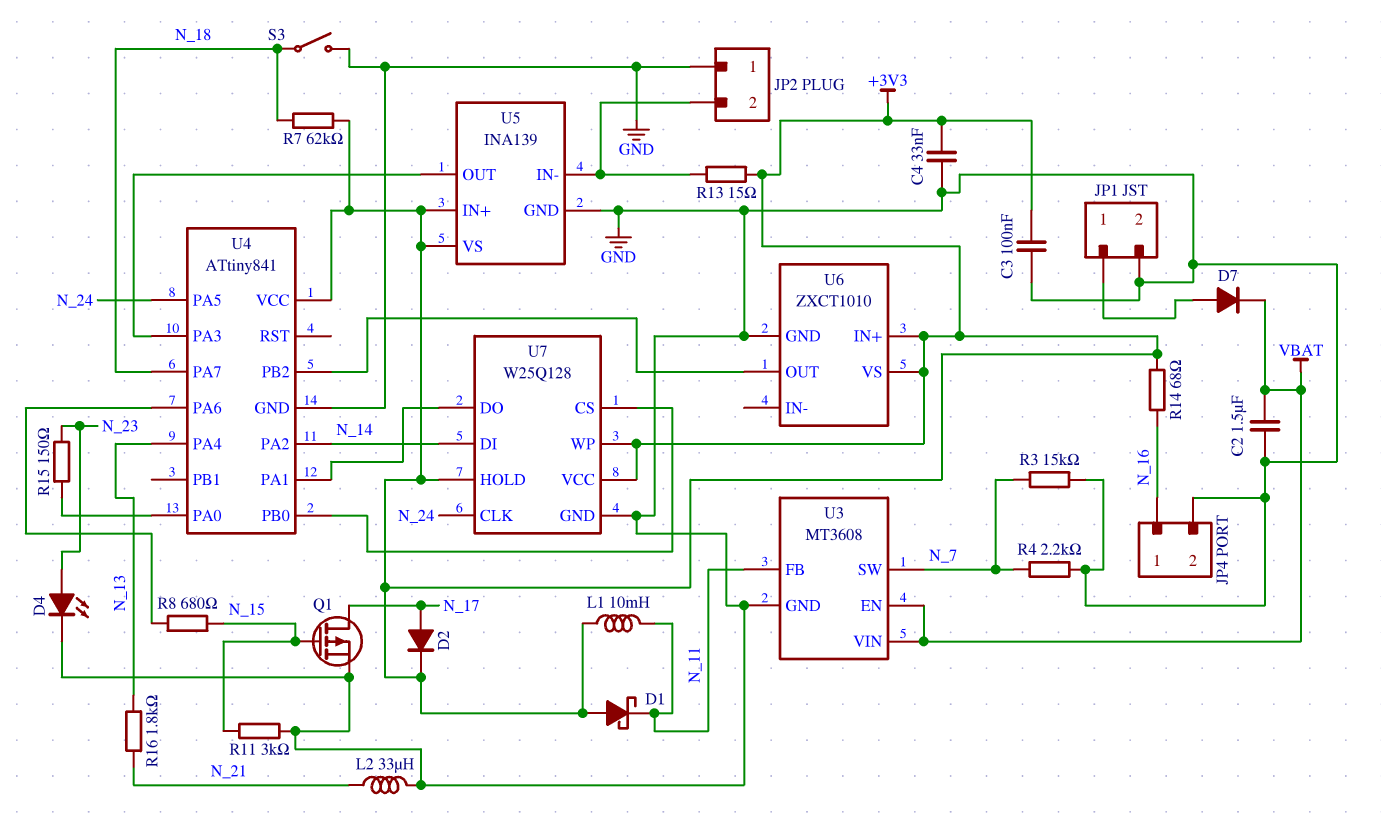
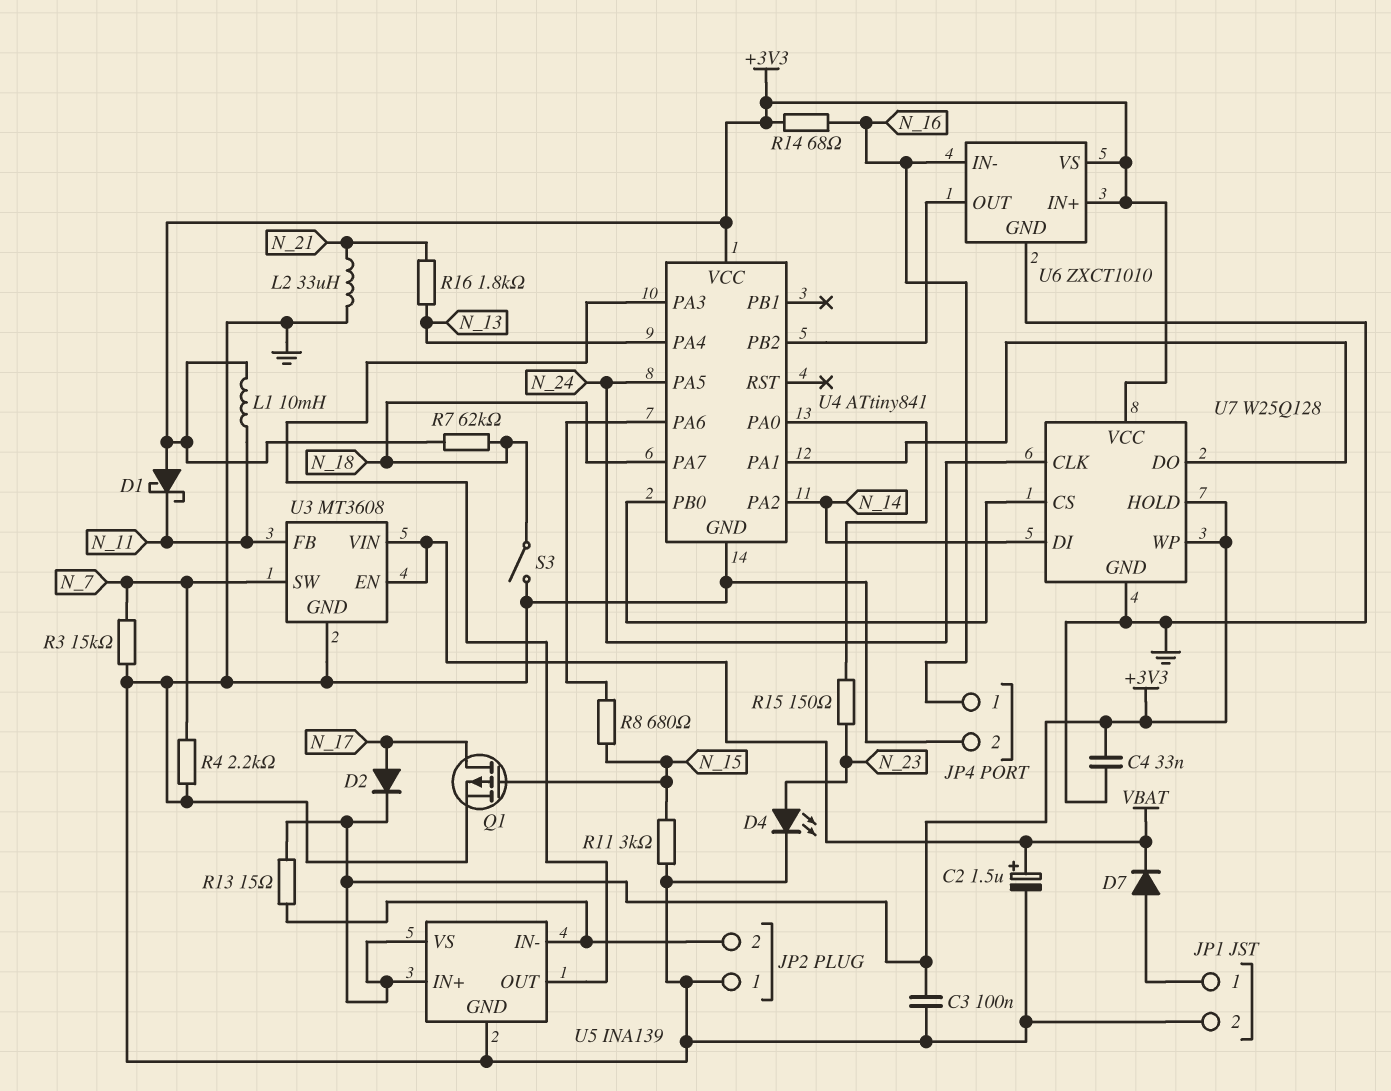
C2: 1.5uF (GND, VBAT) -> 1.5uF (plus VBAT, minus GND)
U6 pin IN-: none -> N_16

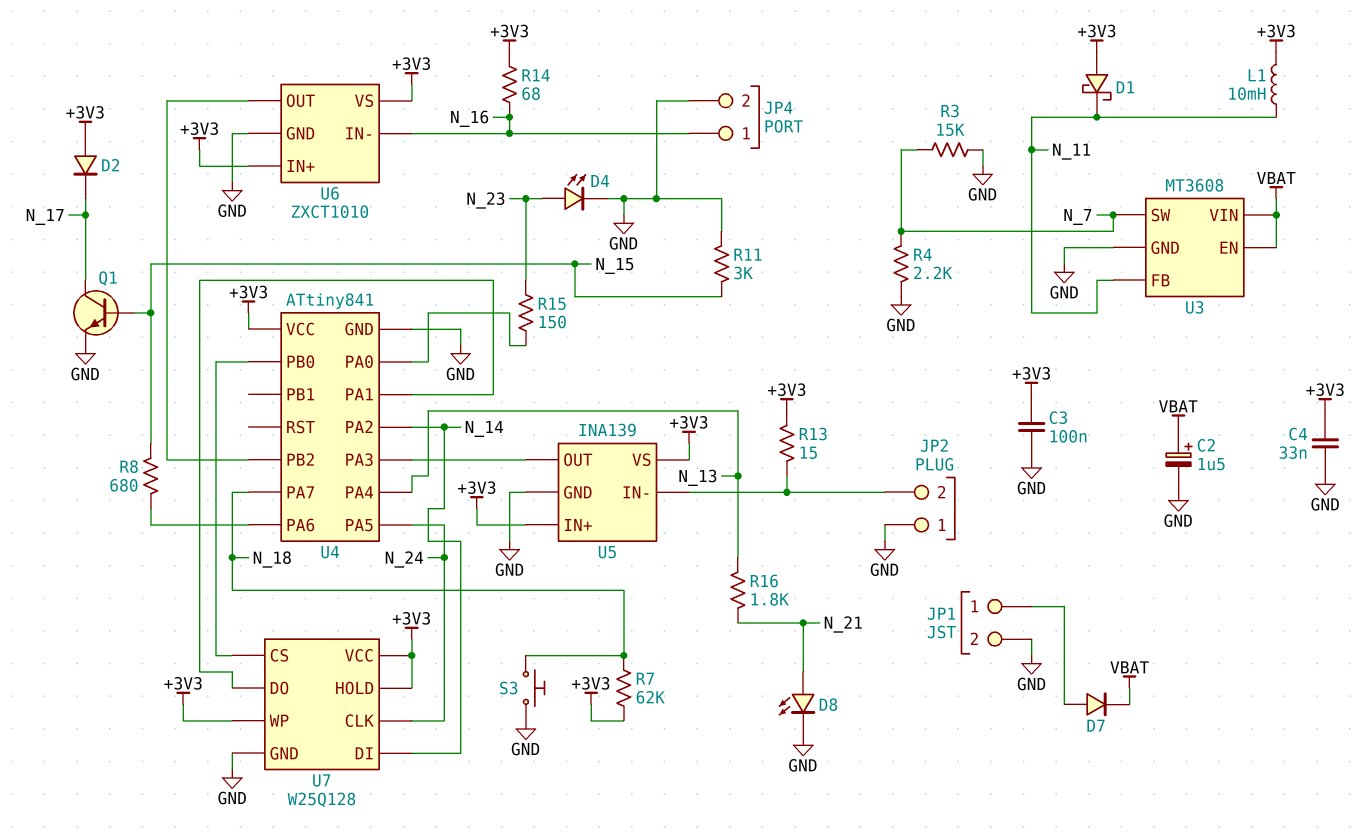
D2: diode (A N_17, K +3V3) -> diode (A +3V3, K N_17)
D8: none -> LED (A N_21, K GND)
L2: 33uH (GND, N_21) -> none
Q1: PMOS (G N_15, D N_17, S GND) -> NPN (B N_15, C N_17, E GND)
S3: switch (GND, N_18) -> button (GND, N_18)

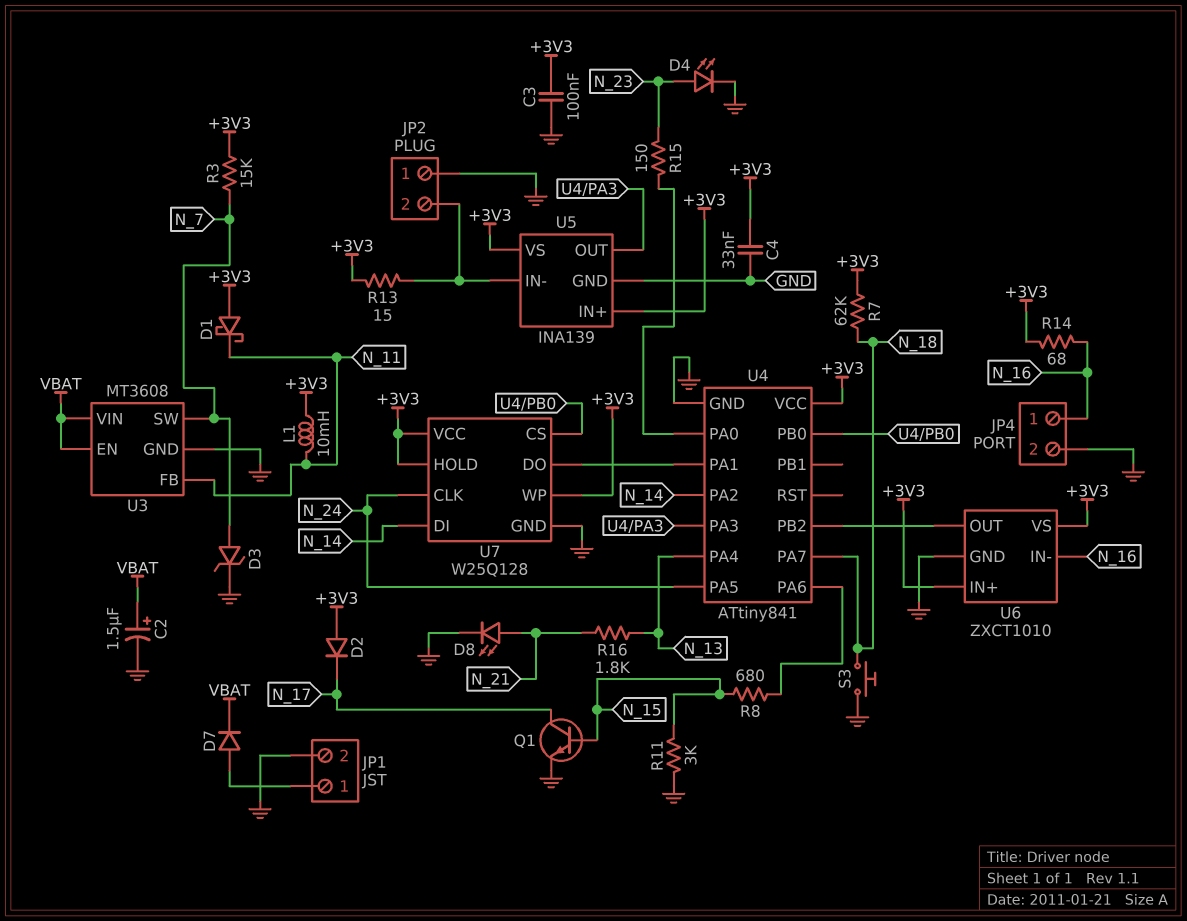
D3: none -> zener (A N_7, K GND)
R3: 15k (GND, N_7) -> 15k (+3V3, N_7)
R4: 2.2k (GND, N_7) -> none

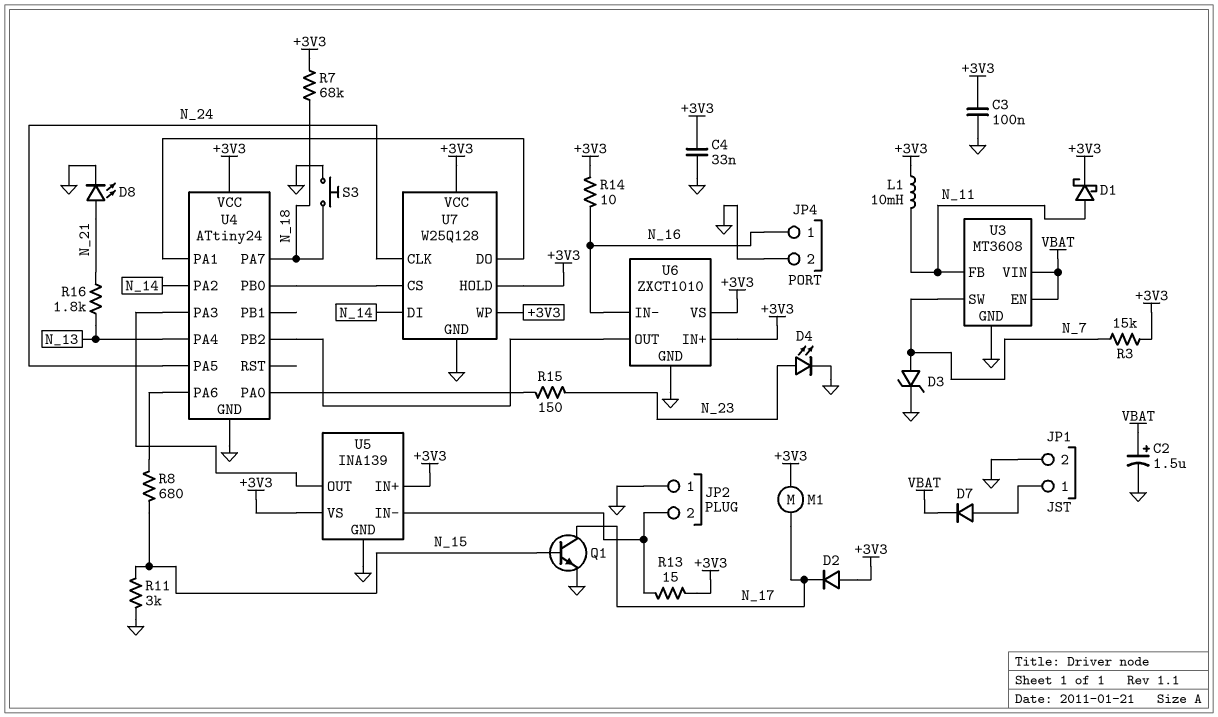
D1: schottky (A +3V3, K N_11) -> schottky (A N_11, K +3V3)
M1: none -> motor (+3V3, N_17)
R7: 62k (+3V3, N_18) -> 68k (+3V3, N_18)
R14: 68 (+3V3, N_16) -> 10 (+3V3, N_16)
U4: ATtiny841 -> ATtiny24

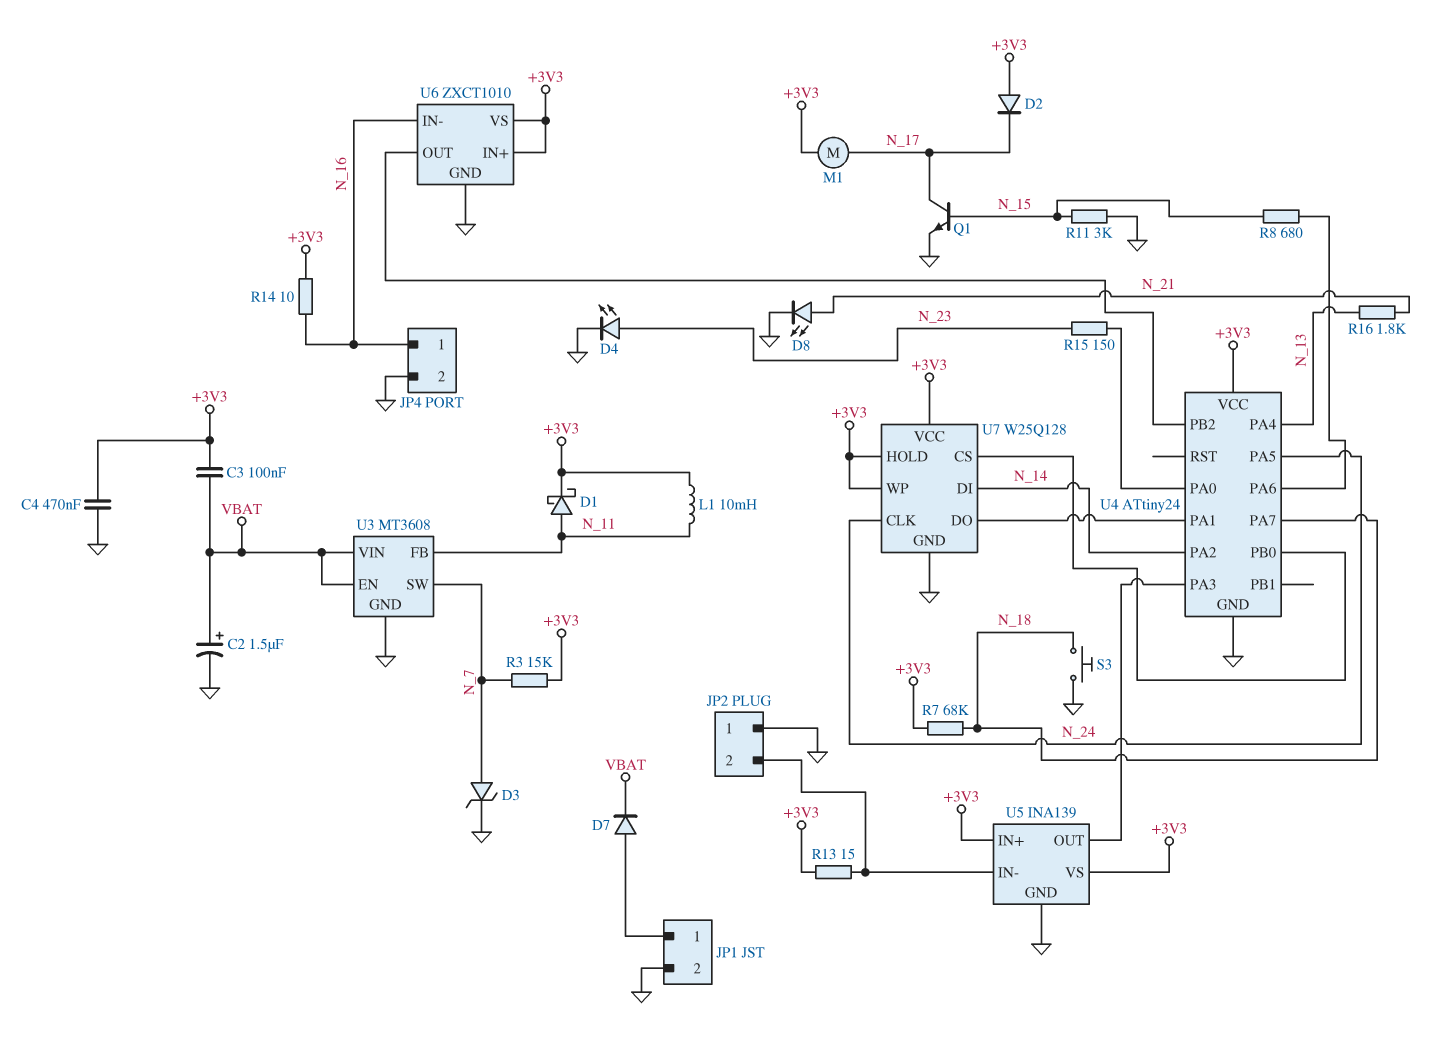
C3: 100nF (+3V3, GND) -> 100nF (+3V3, VBAT)
C4: 33nF (+3V3, GND) -> 470nF (+3V3, GND)

